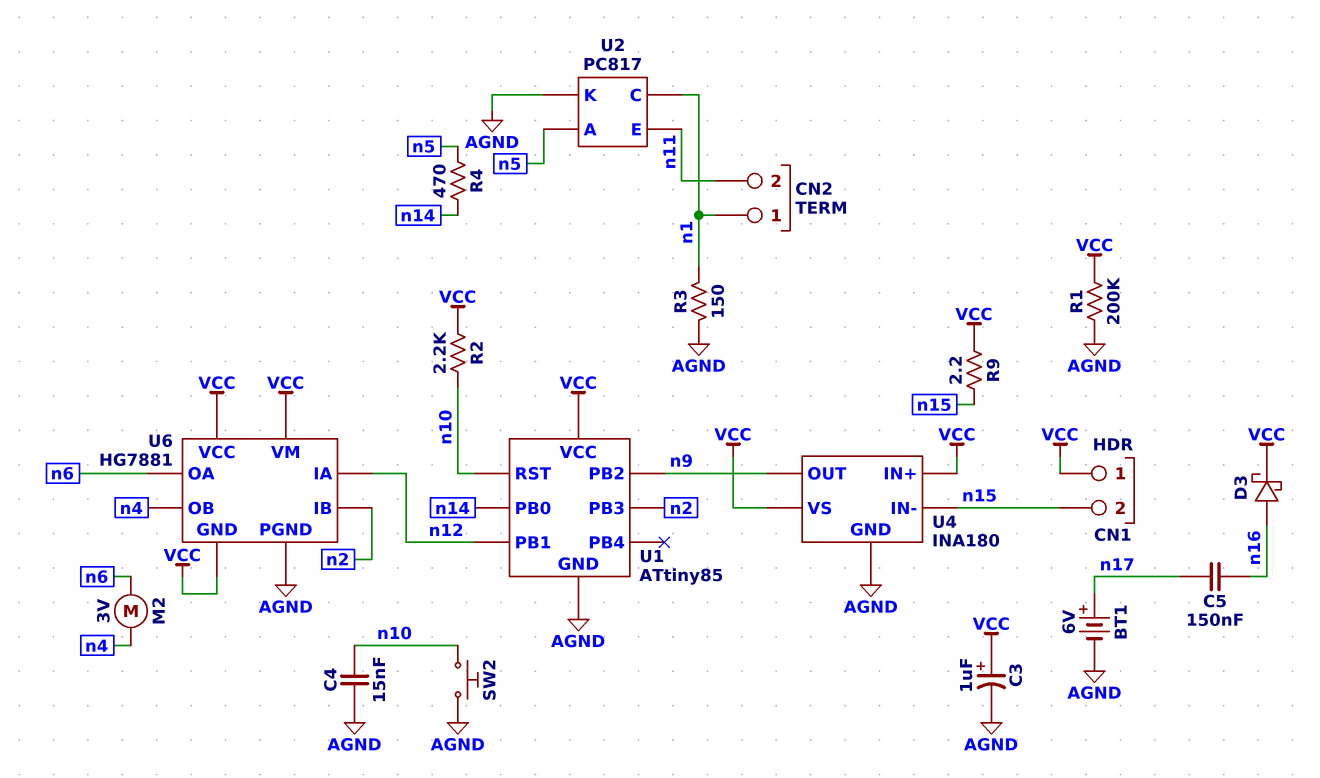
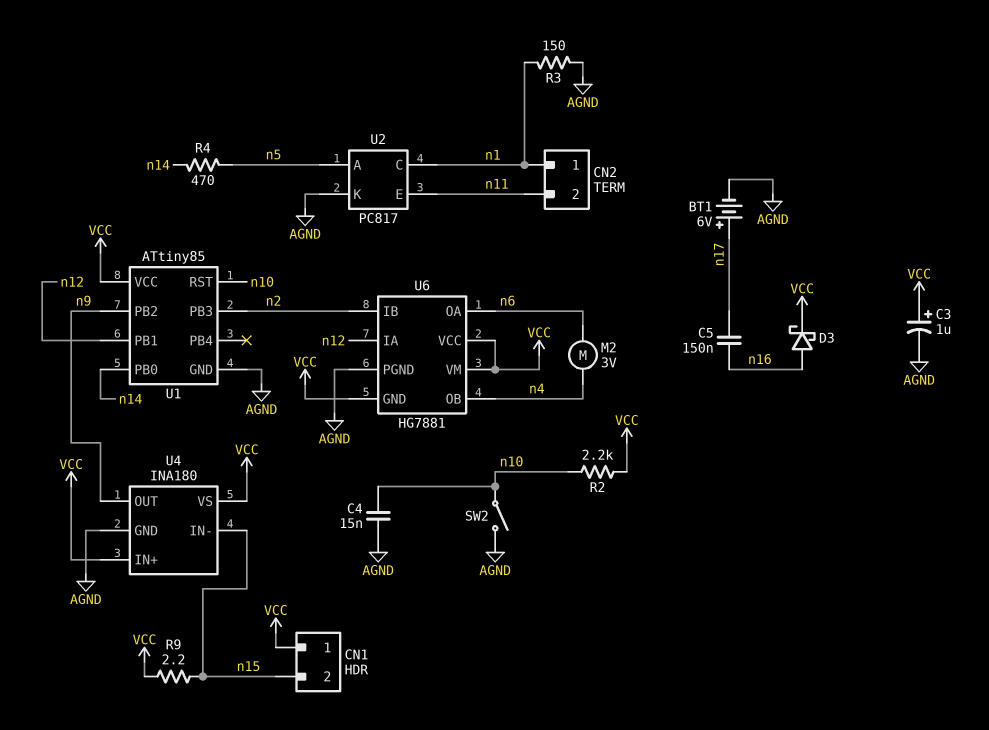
R1: 200k (AGND, VCC) -> none
SW2: button (AGND, n10) -> switch (AGND, n10)

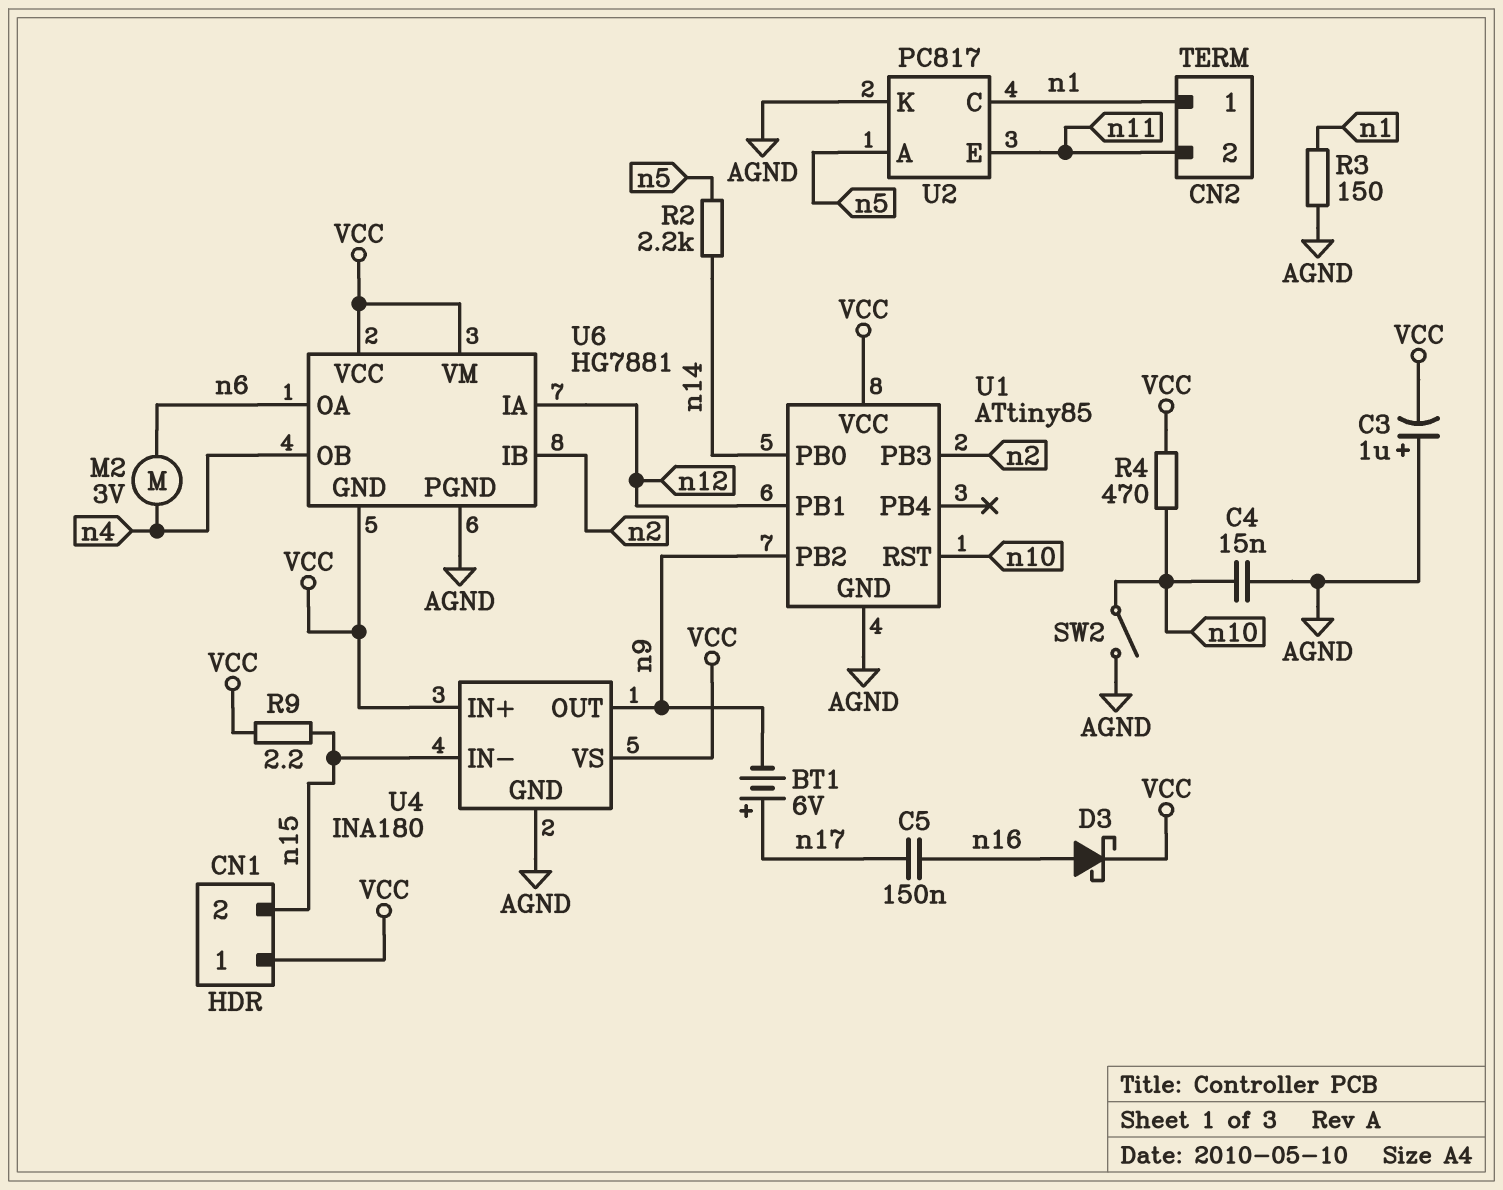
BT1: 6V (plus n17, minus AGND) -> 6V (plus n17, minus n9)
C3: 1uF (plus VCC, minus AGND) -> 1uF (plus AGND, minus VCC)
R2: 2.2k (VCC, n10) -> 2.2k (n5, n14)
R4: 470 (n5, n14) -> 470 (VCC, n10)

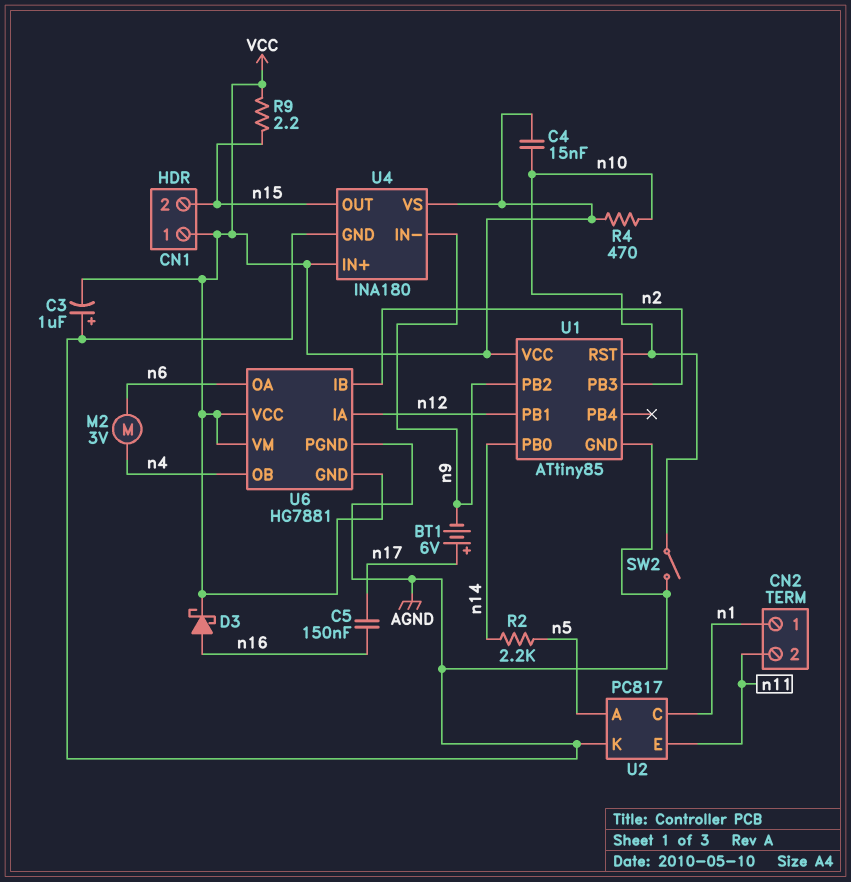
C4: 15nF (AGND, n10) -> 15nF (VCC, n10)
R3: 150 (AGND, n1) -> none
U4 pin IN-: n15 -> n9
U4 pin OUT: n9 -> n15

